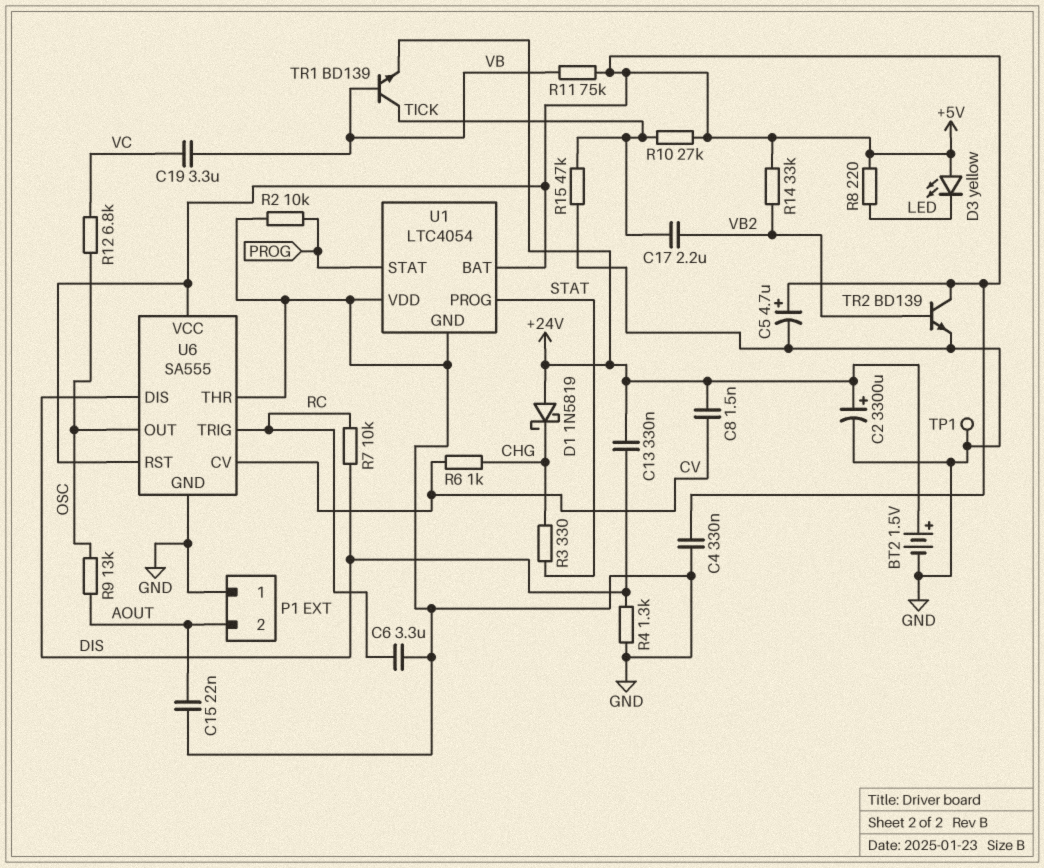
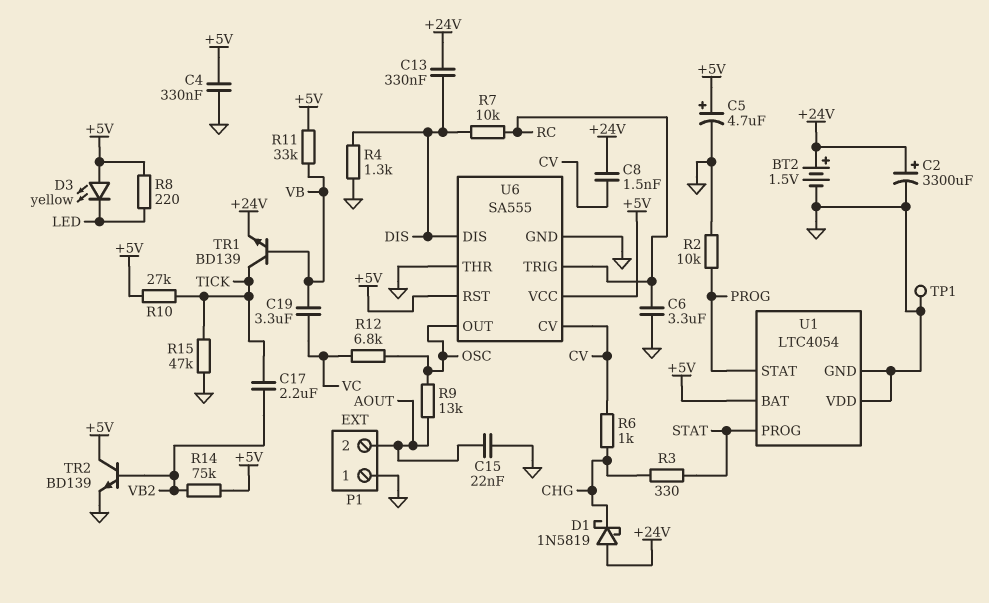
R11: 75k (+5V, VB) -> 33k (+5V, VB)
R14: 33k (+5V, VB2) -> 75k (+5V, VB2)

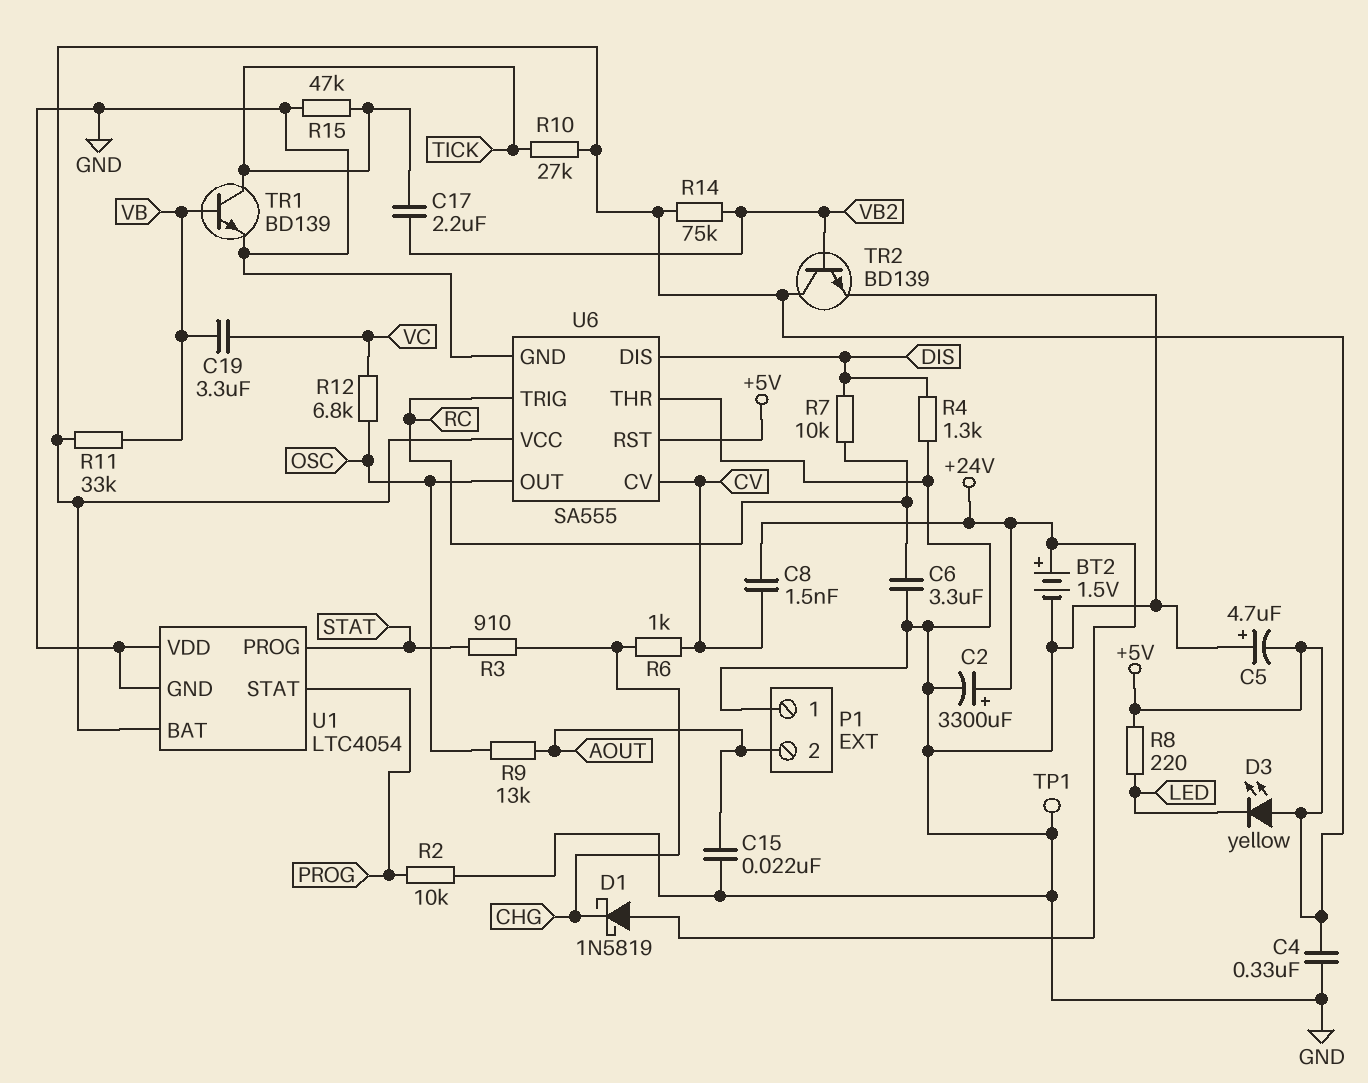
C5: 4.7uF (plus +5V, minus GND) -> 4.7uF (plus GND, minus +5V)
C13: 330nF (+24V, DIS) -> none
R3: 330 (CHG, STAT) -> 910 (CHG, STAT)
TR1: NPN BD139 (B VB, C TICK, E +24V) -> NPN BD139 (B VB, C TICK, E GND)

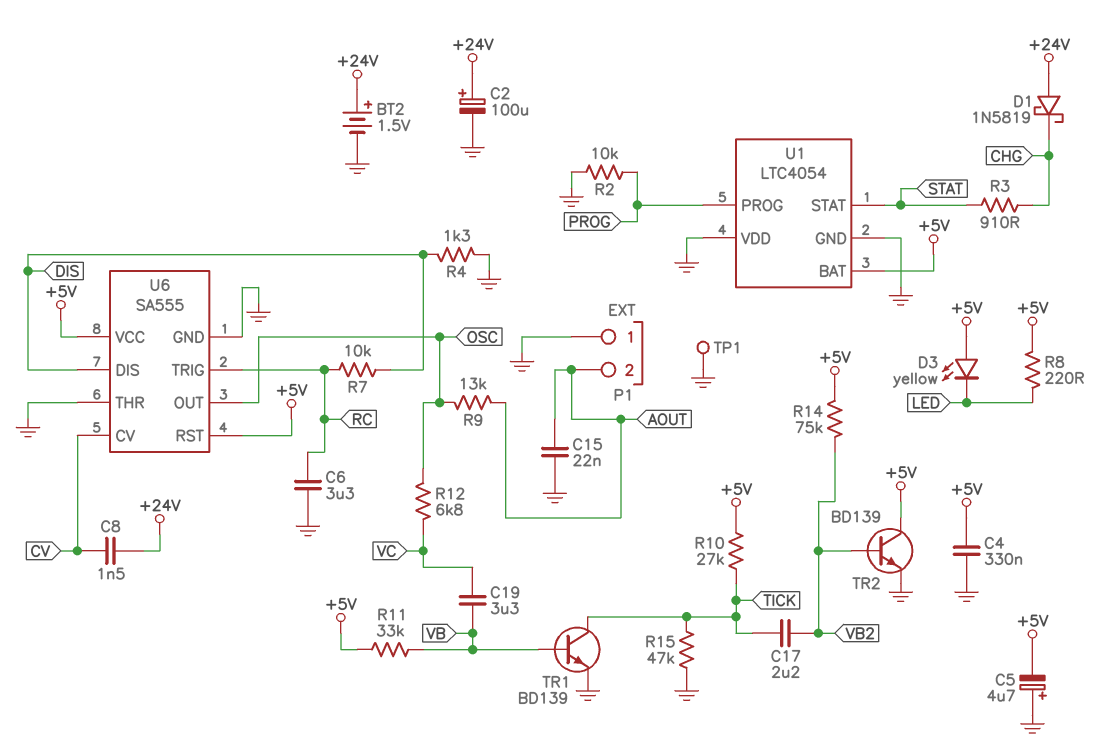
C2: 3300uF (plus +24V, minus GND) -> 100uF (plus +24V, minus GND)
R6: 1k (CHG, CV) -> none
U1 pin PROG: STAT -> PROG
U1 pin STAT: PROG -> STAT

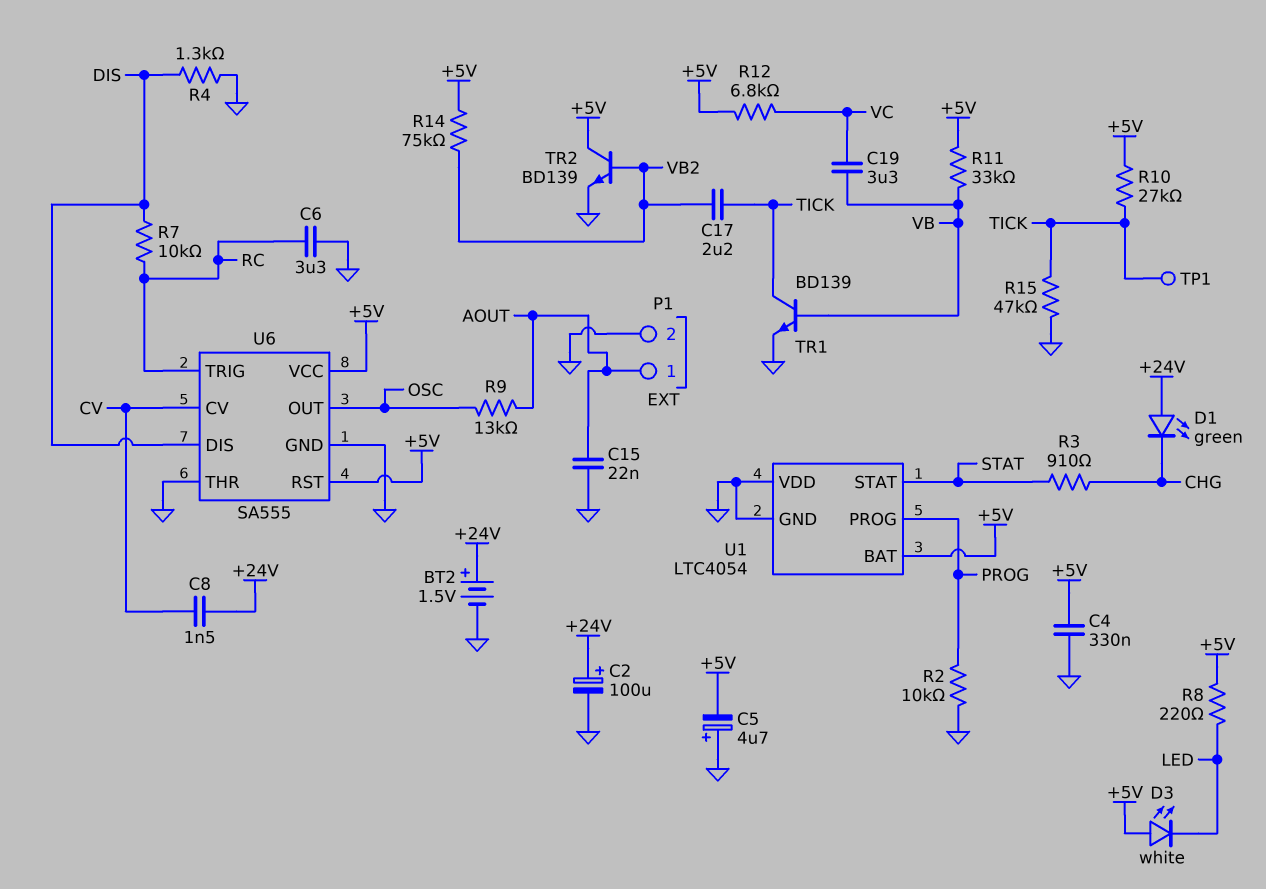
D1: schottky 1N5819 (A +24V, K CHG) -> LED green (A +24V, K CHG)
D3: LED yellow (A +5V, K LED) -> LED white (A +5V, K LED)
P1 pin 1: GND -> AOUT
P1 pin 2: AOUT -> GND
R12: 6.8k (OSC, VC) -> 6.8k (+5V, VC)
TP1: test point (GND) -> test point (TICK)

